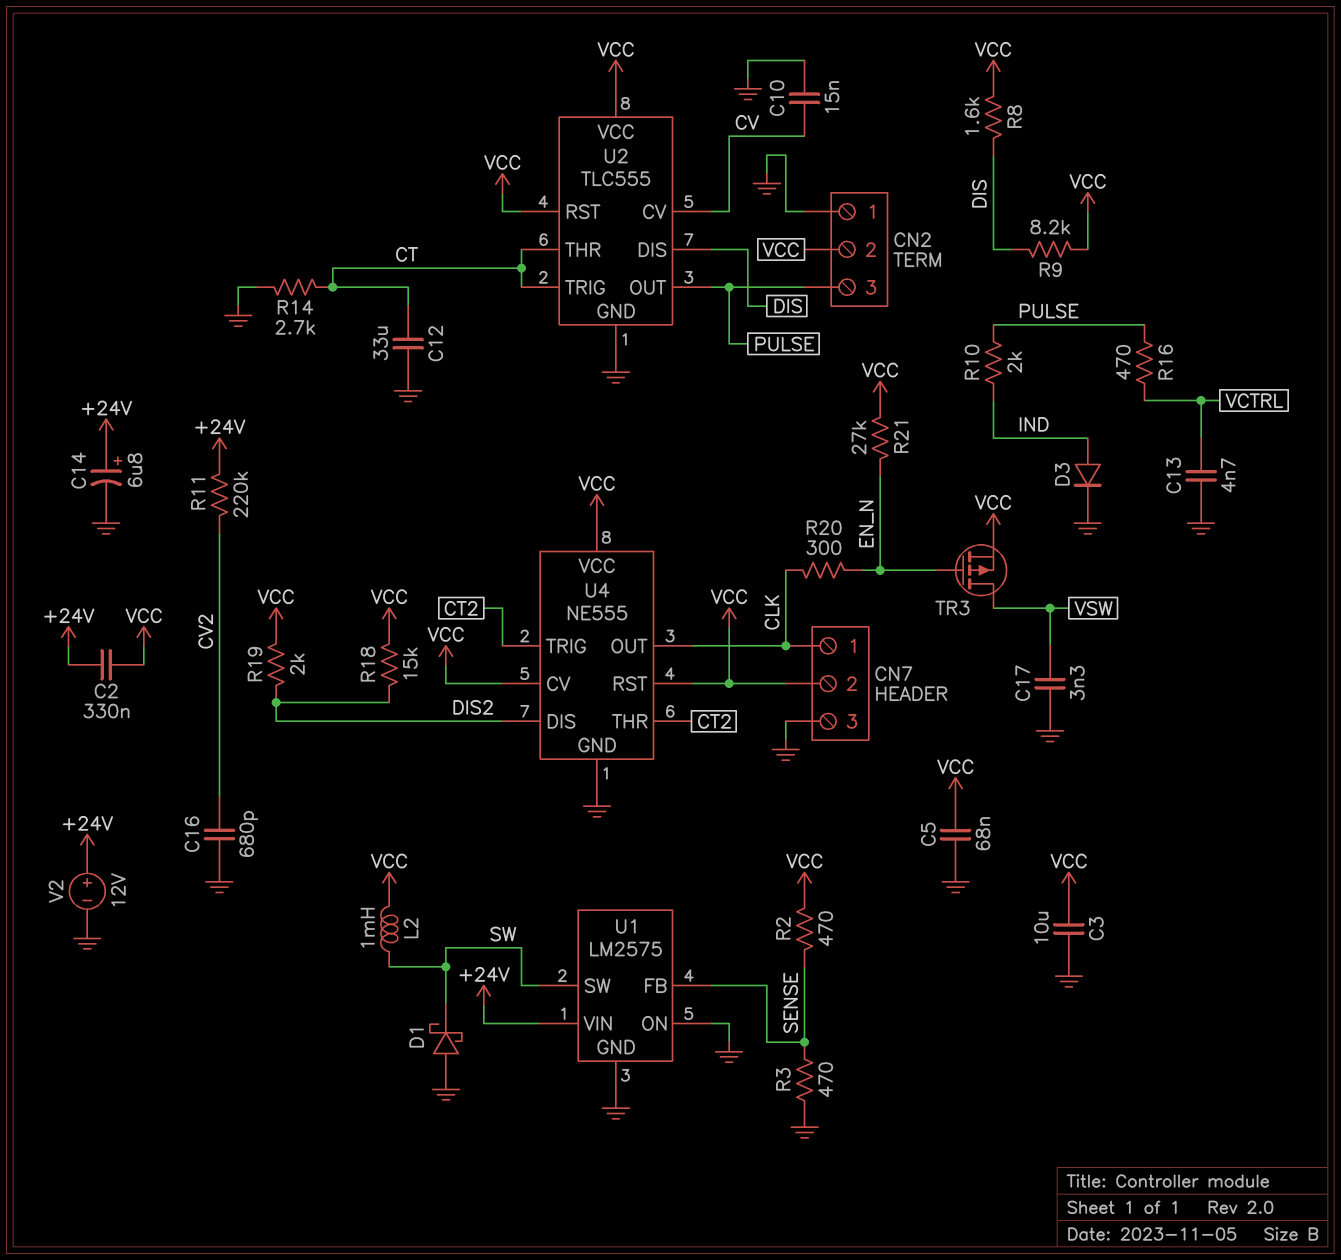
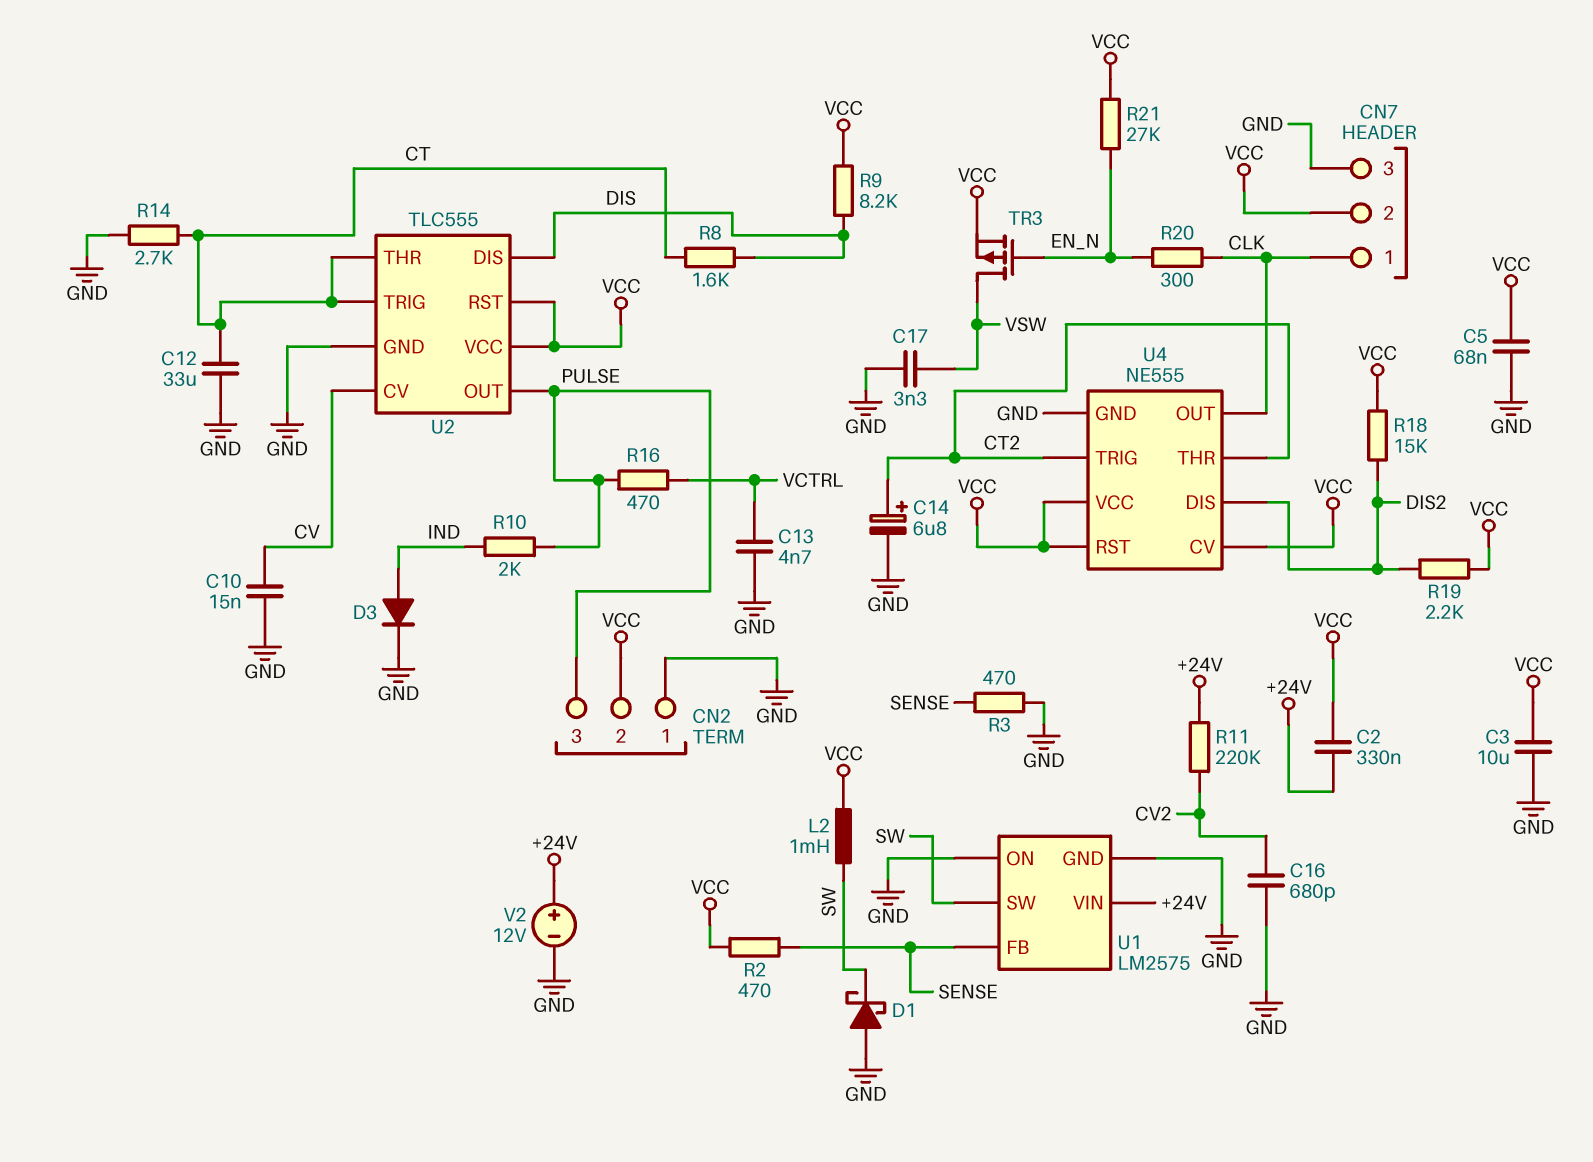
C14: 6.8uF (plus +24V, minus GND) -> 6.8uF (plus CT2, minus GND)
R8: 1.6k (DIS, VCC) -> 1.6k (CT, DIS)
R19: 2k (DIS2, VCC) -> 2.2k (DIS2, VCC)

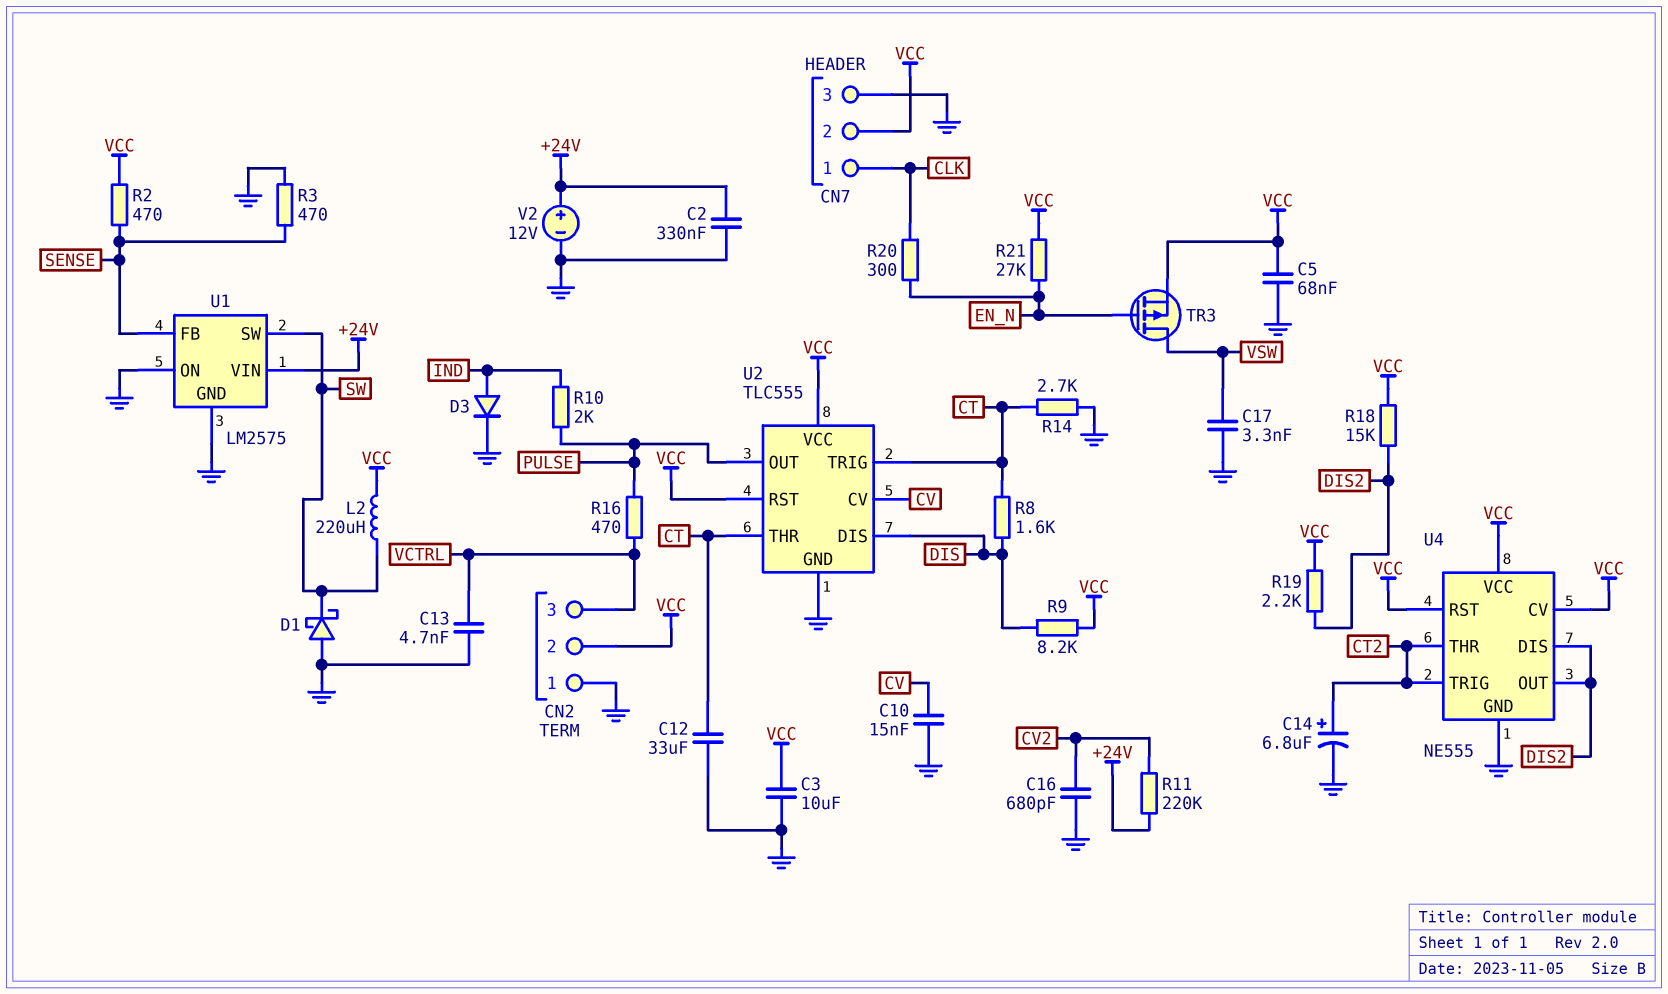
C2: 330nF (+24V, VCC) -> 330nF (+24V, GND)
CN2 pin 3: PULSE -> VCTRL
L2: 1mH (SW, VCC) -> 220uH (SW, VCC)
U4 pin OUT: CLK -> DIS2

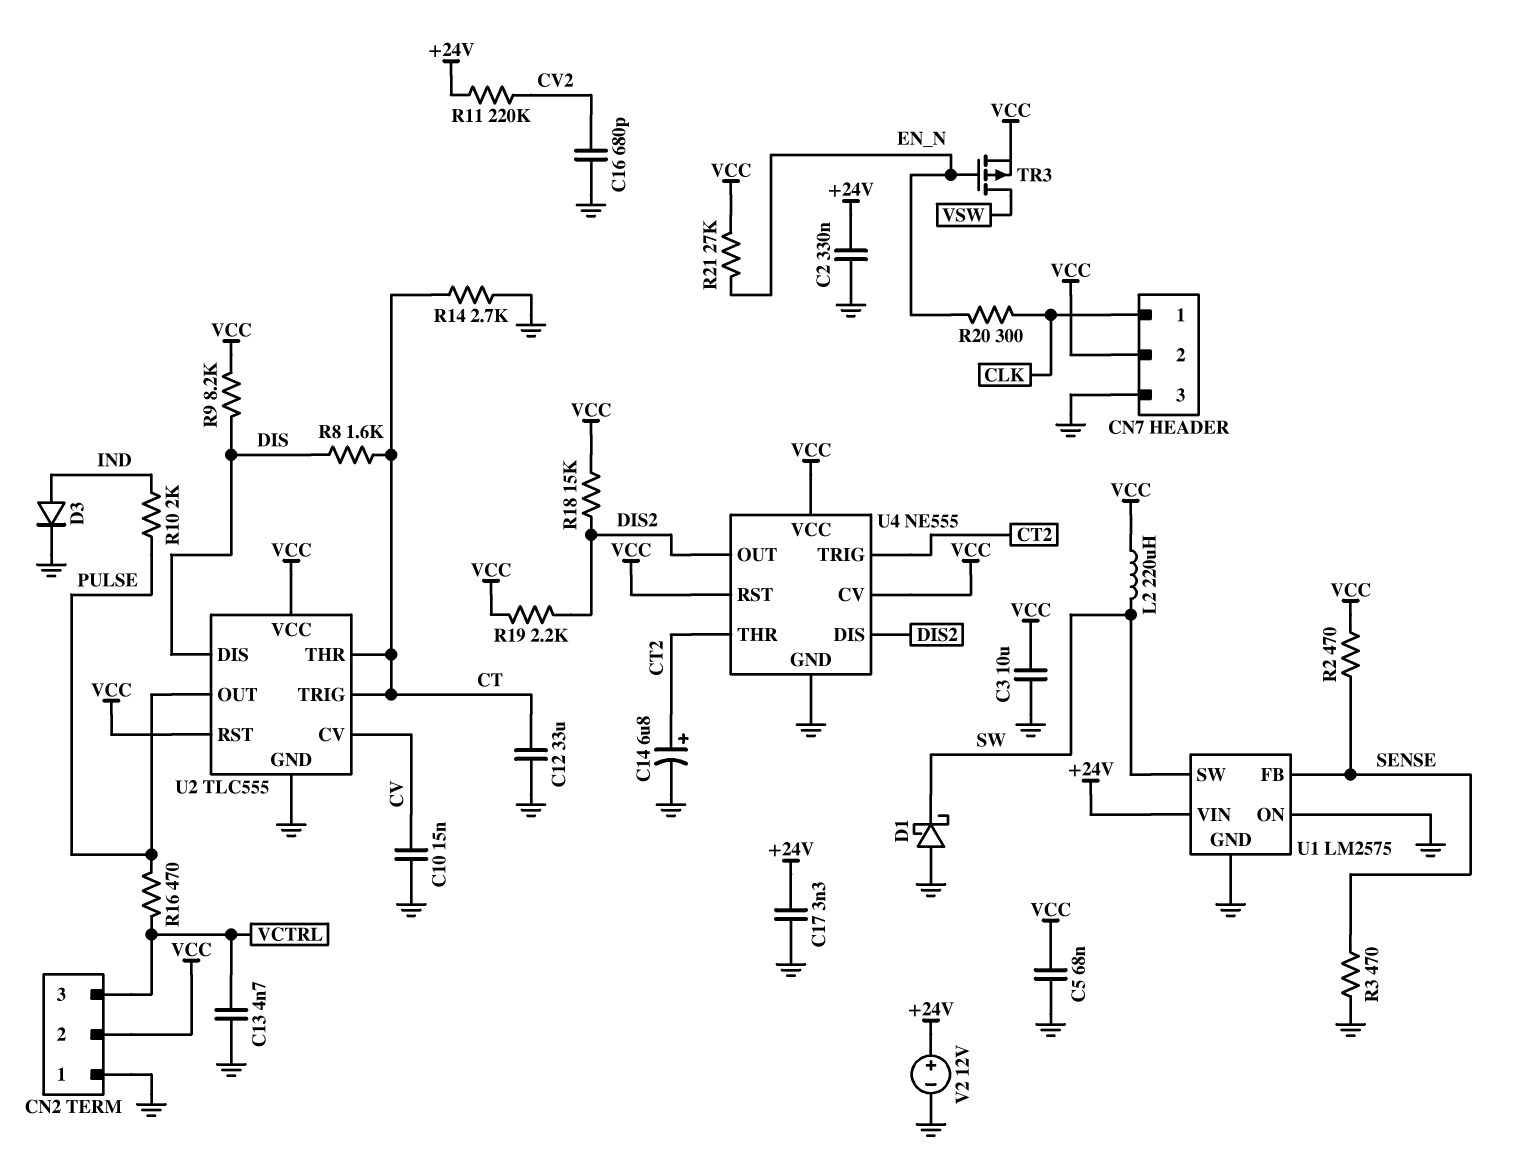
C17: 3.3nF (GND, VSW) -> 3.3nF (+24V, GND)

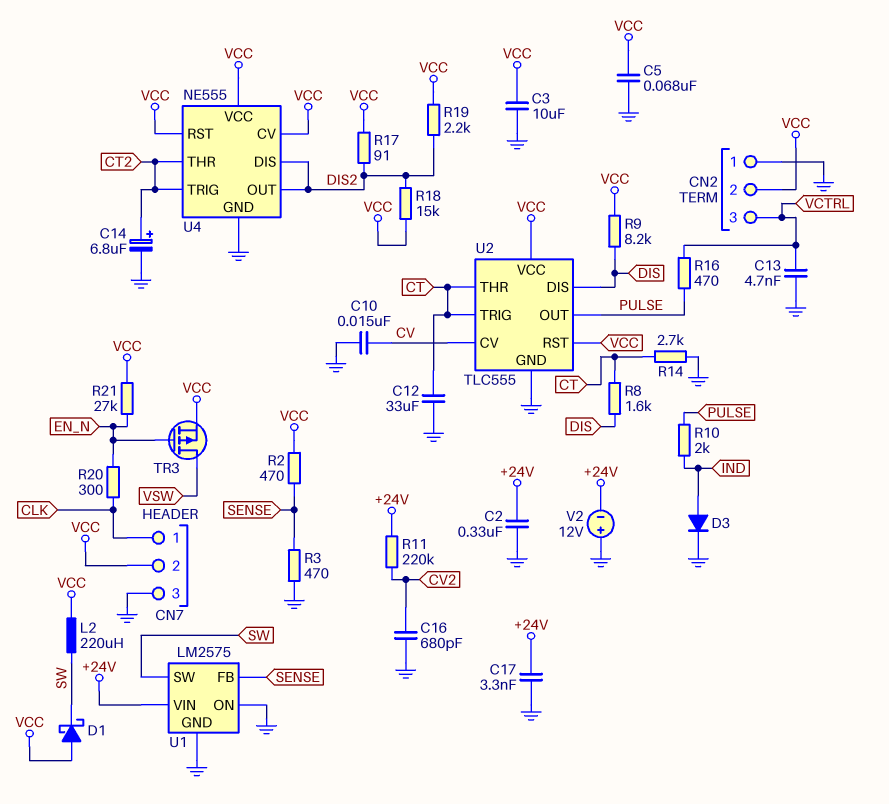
D1: schottky (A GND, K SW) -> schottky (A VCC, K SW)
R17: none -> 91 (DIS2, VCC)
V2: 12V (plus +24V, minus GND) -> 12V (plus GND, minus +24V)

